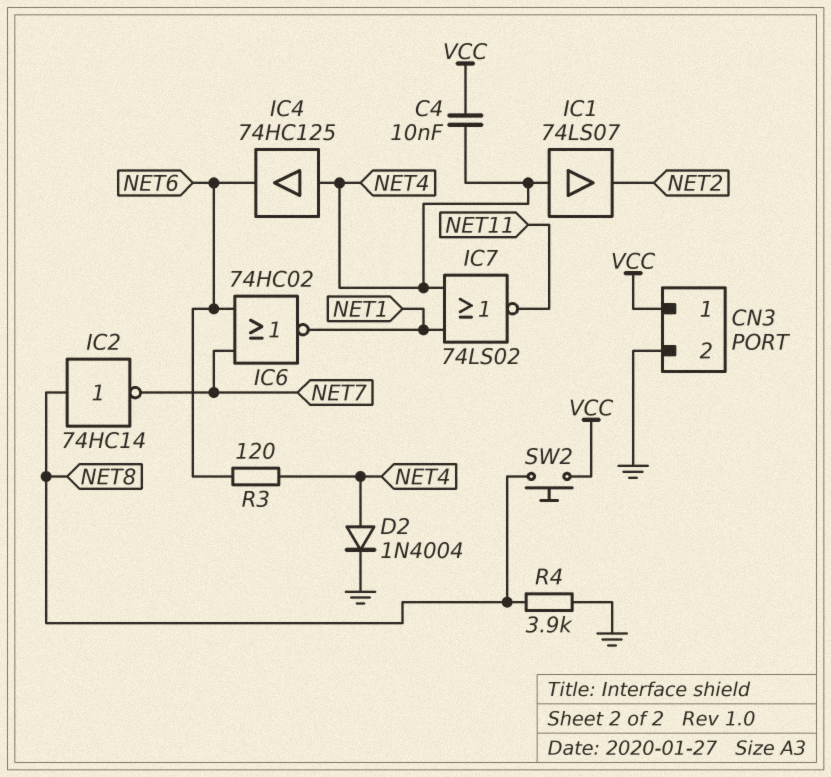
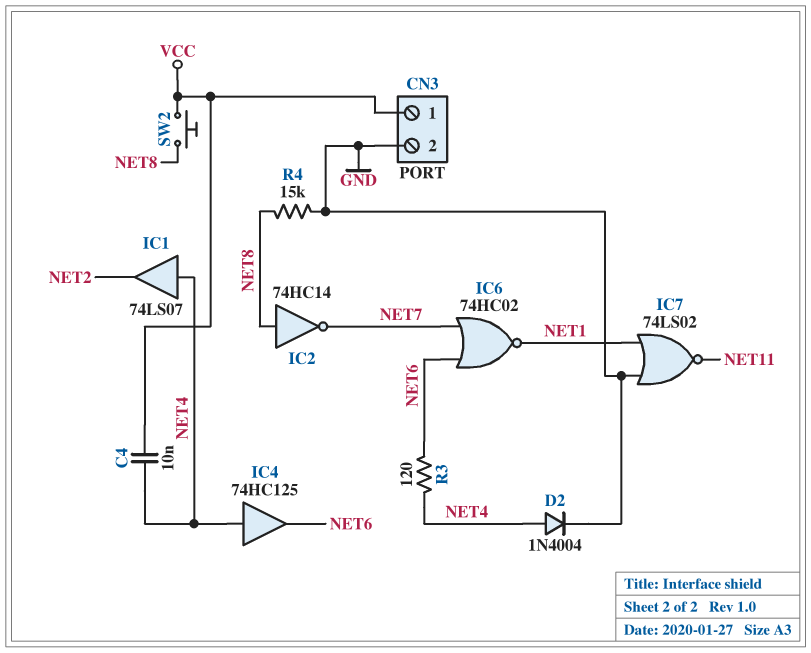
IC7: NOR 74LS02 (in NET1, in NET4, out NET11) -> NOR 74LS02 (in GND, in NET1, out NET11)
R4: 3.9k (GND, NET8) -> 15k (GND, NET8)

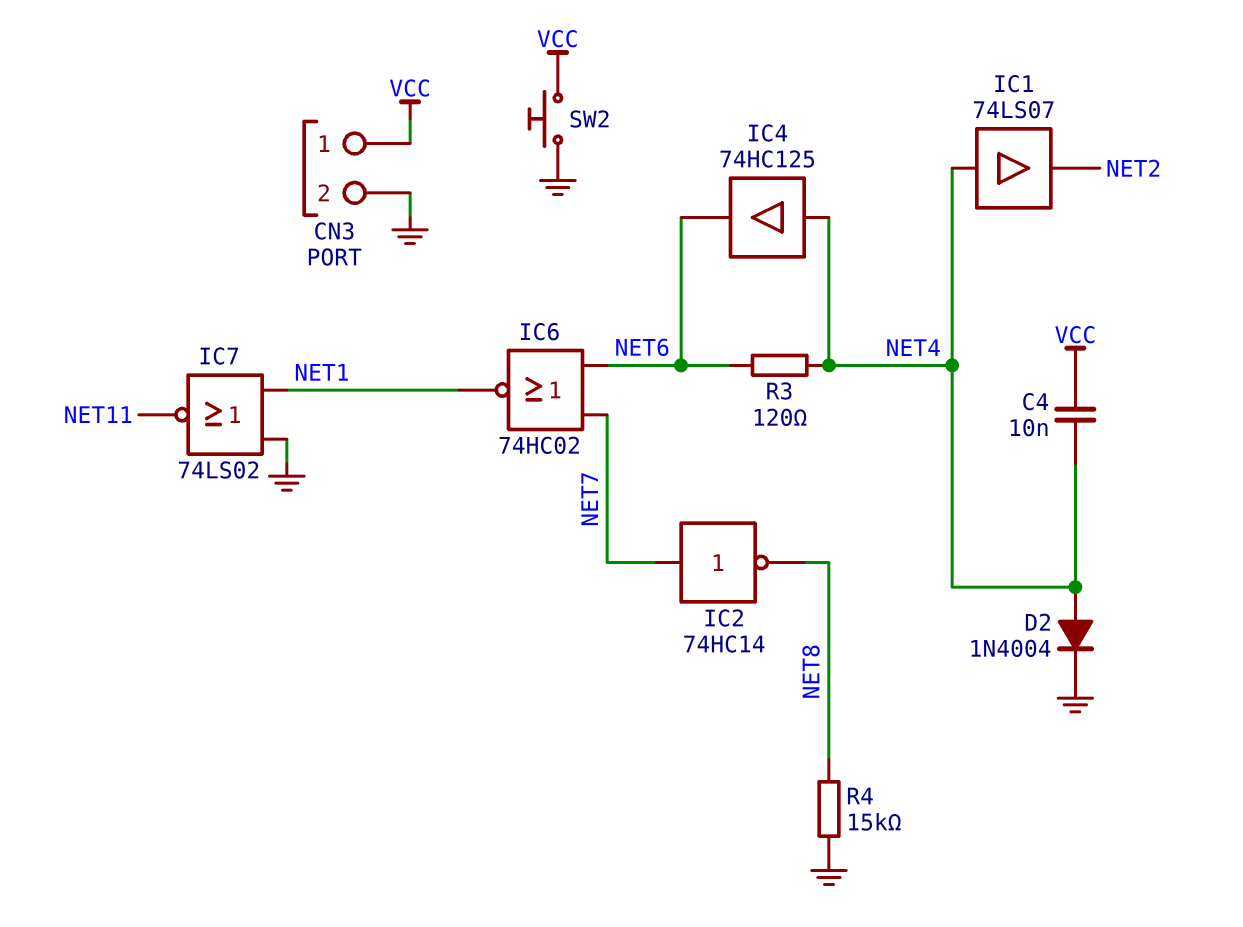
IC2: NOT 74HC14 (in NET8, out NET7) -> NOT 74HC14 (in NET7, out NET8)
SW2: button (NET8, VCC) -> button (GND, VCC)

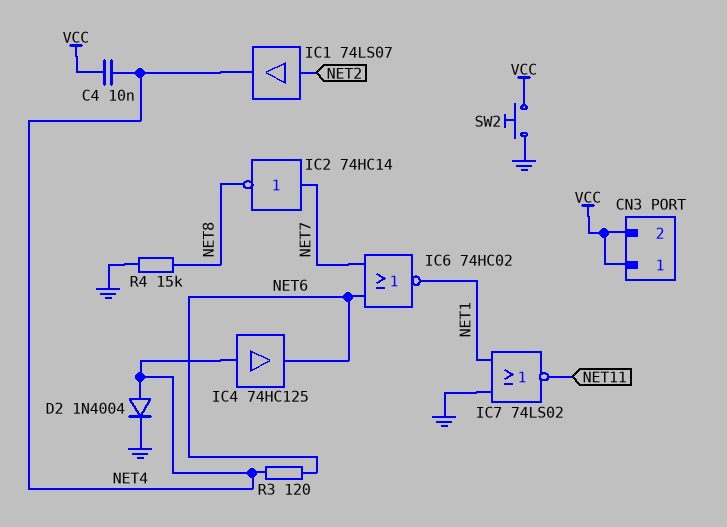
CN3 pin 2: GND -> VCC
IC1: buffer 74LS07 (in NET4, out NET2) -> buffer 74LS07 (in NET2, out NET4)

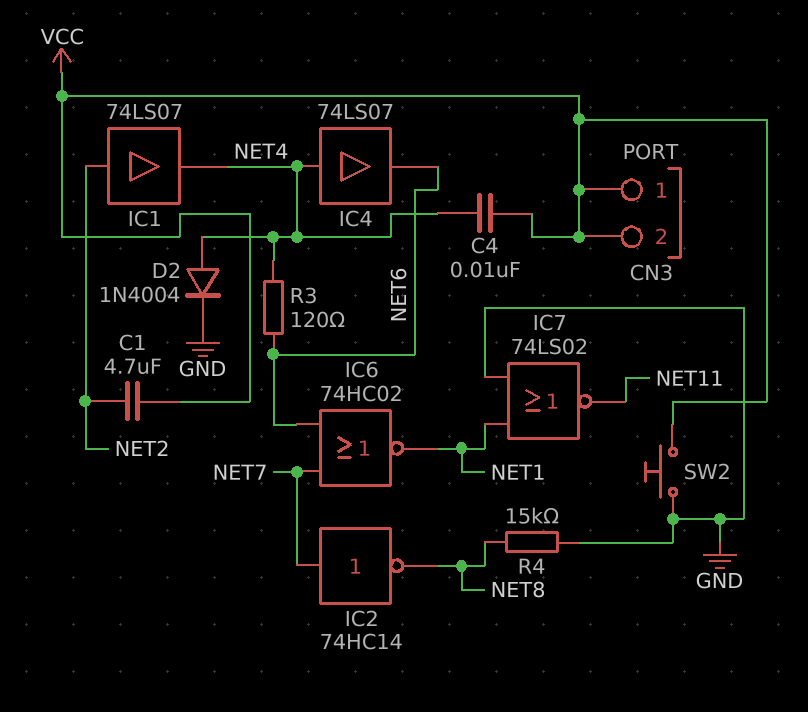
C1: none -> 4.7uF (NET2, VCC)
IC4: buffer 74HC125 (in NET4, out NET6) -> buffer 74LS07 (in NET4, out NET6)

